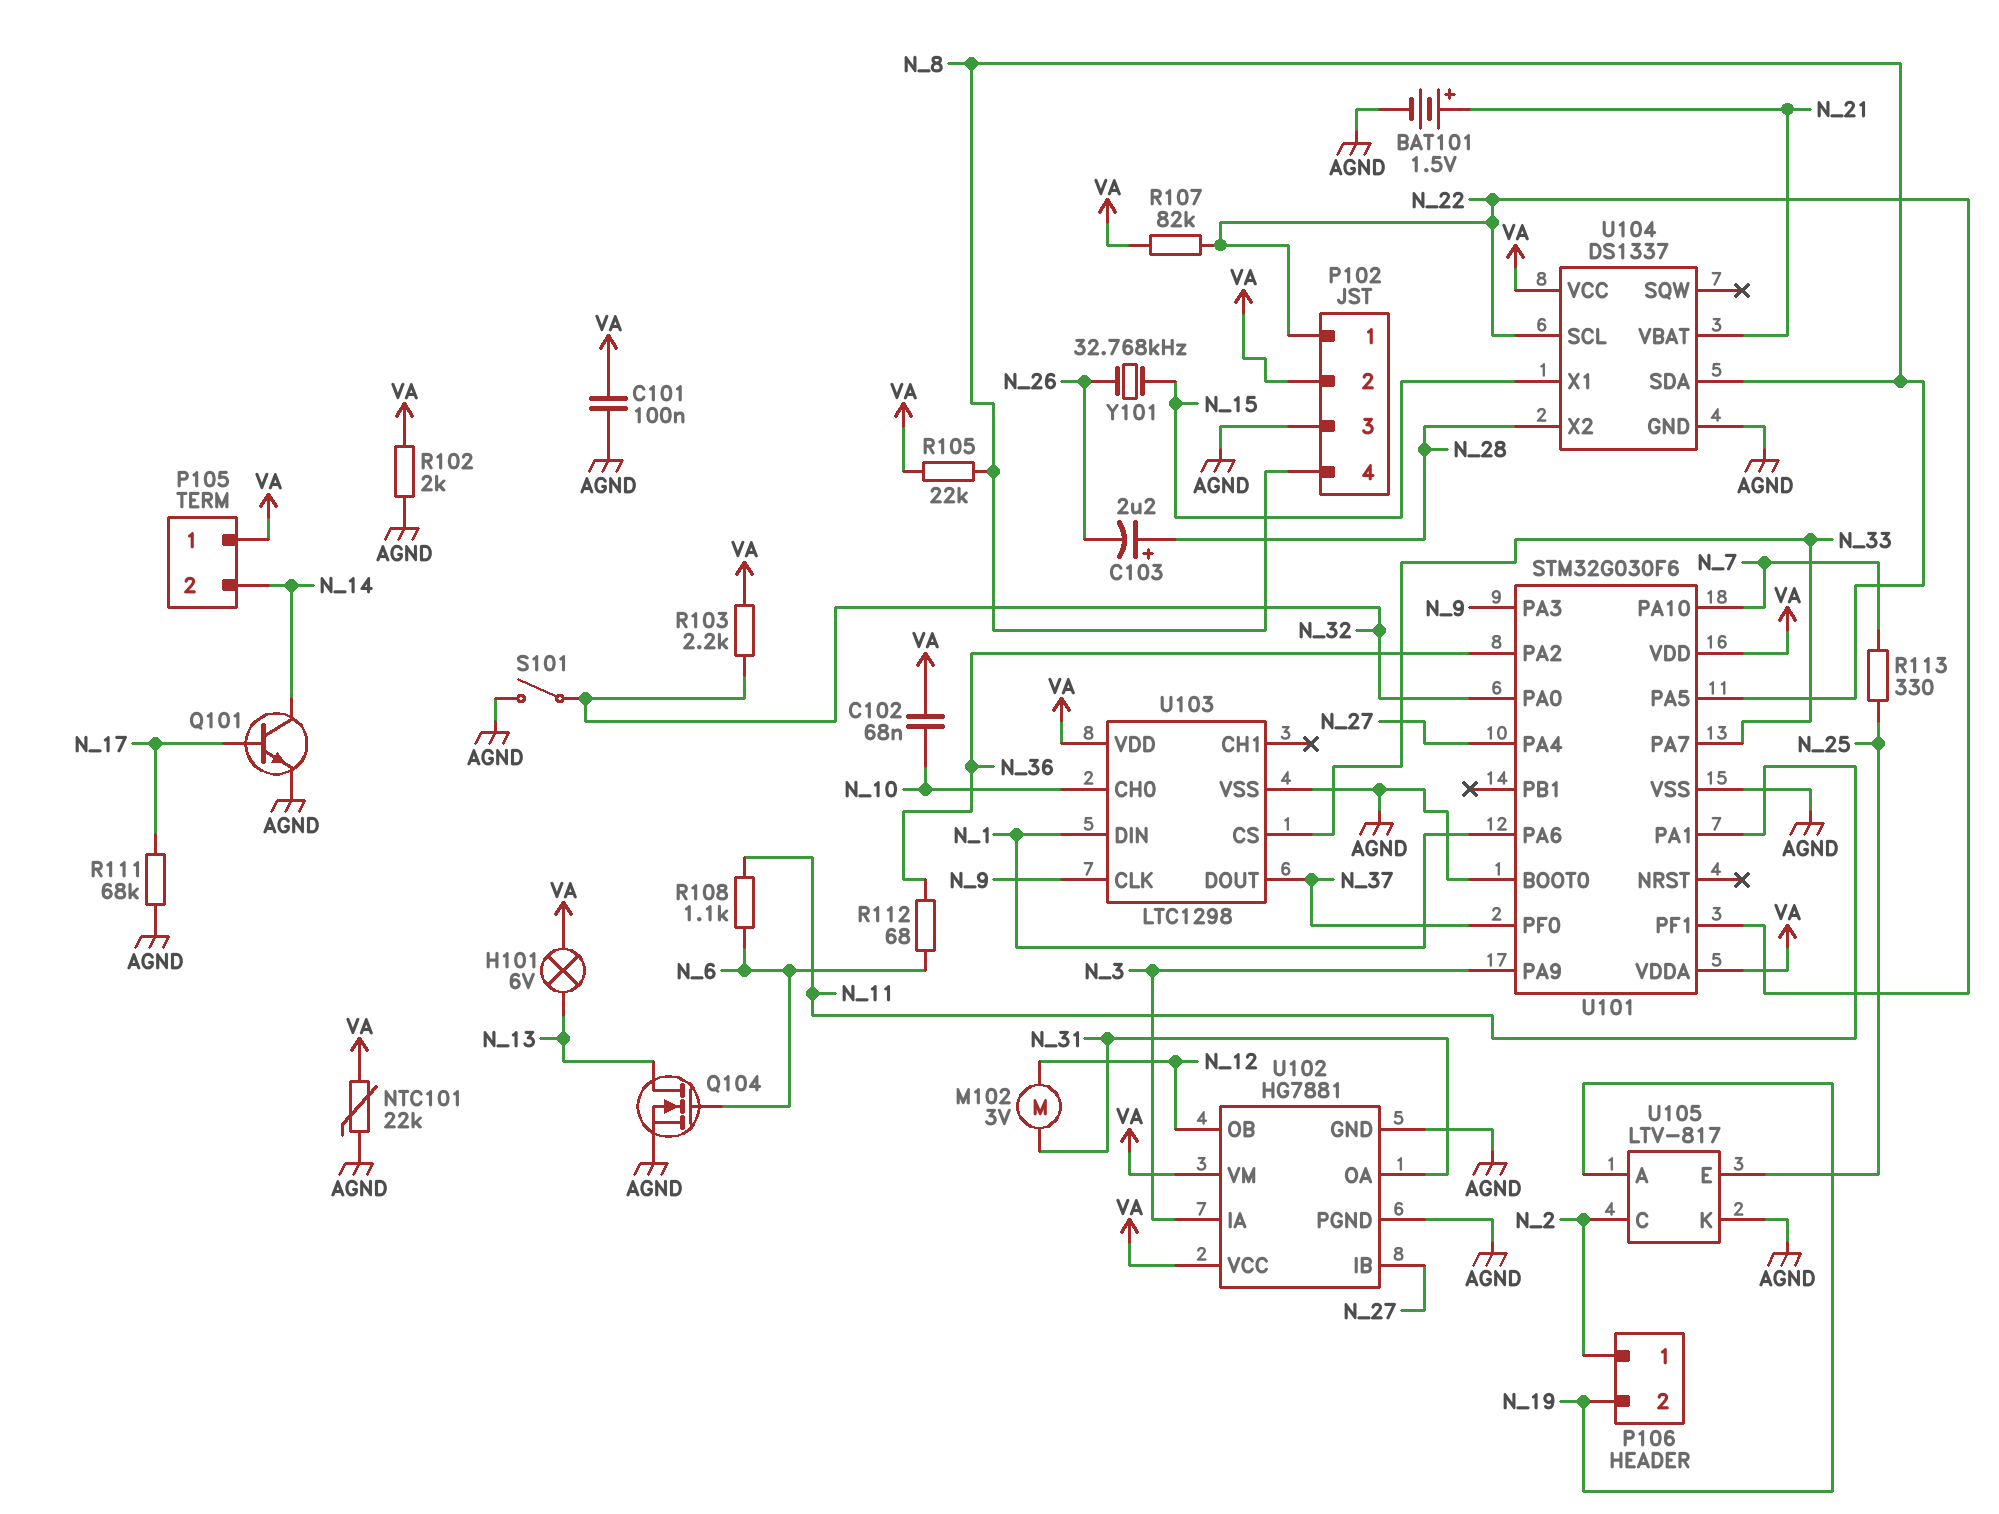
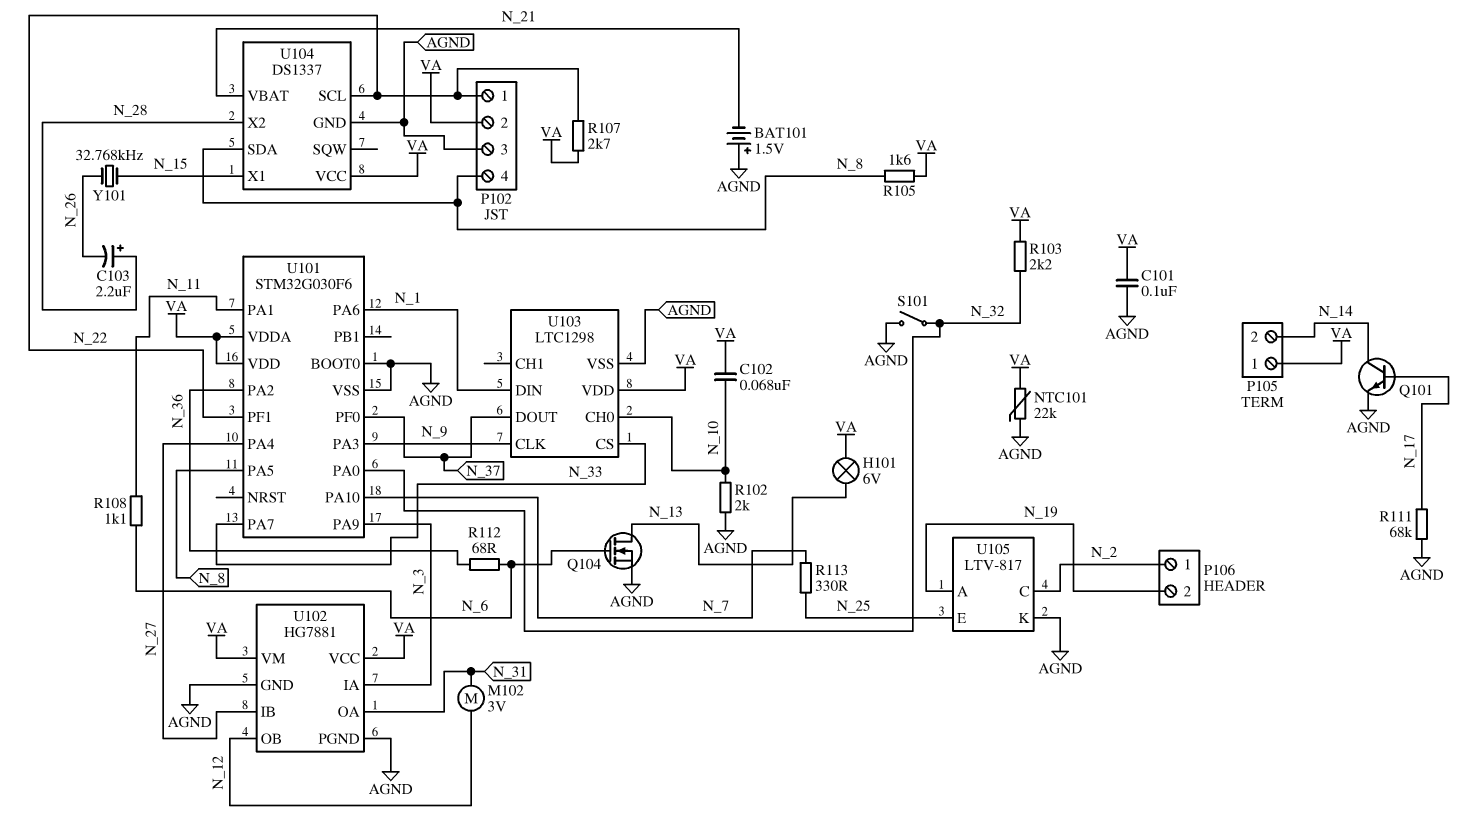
BAT101: 1.5V (plus N_21, minus AGND) -> 1.5V (plus AGND, minus N_21)
R102: 2k (AGND, VA) -> 2k (AGND, N_10)
R105: 22k (N_8, VA) -> 1.6k (N_8, VA)
R107: 82k (N_22, VA) -> 2.7k (N_22, VA)

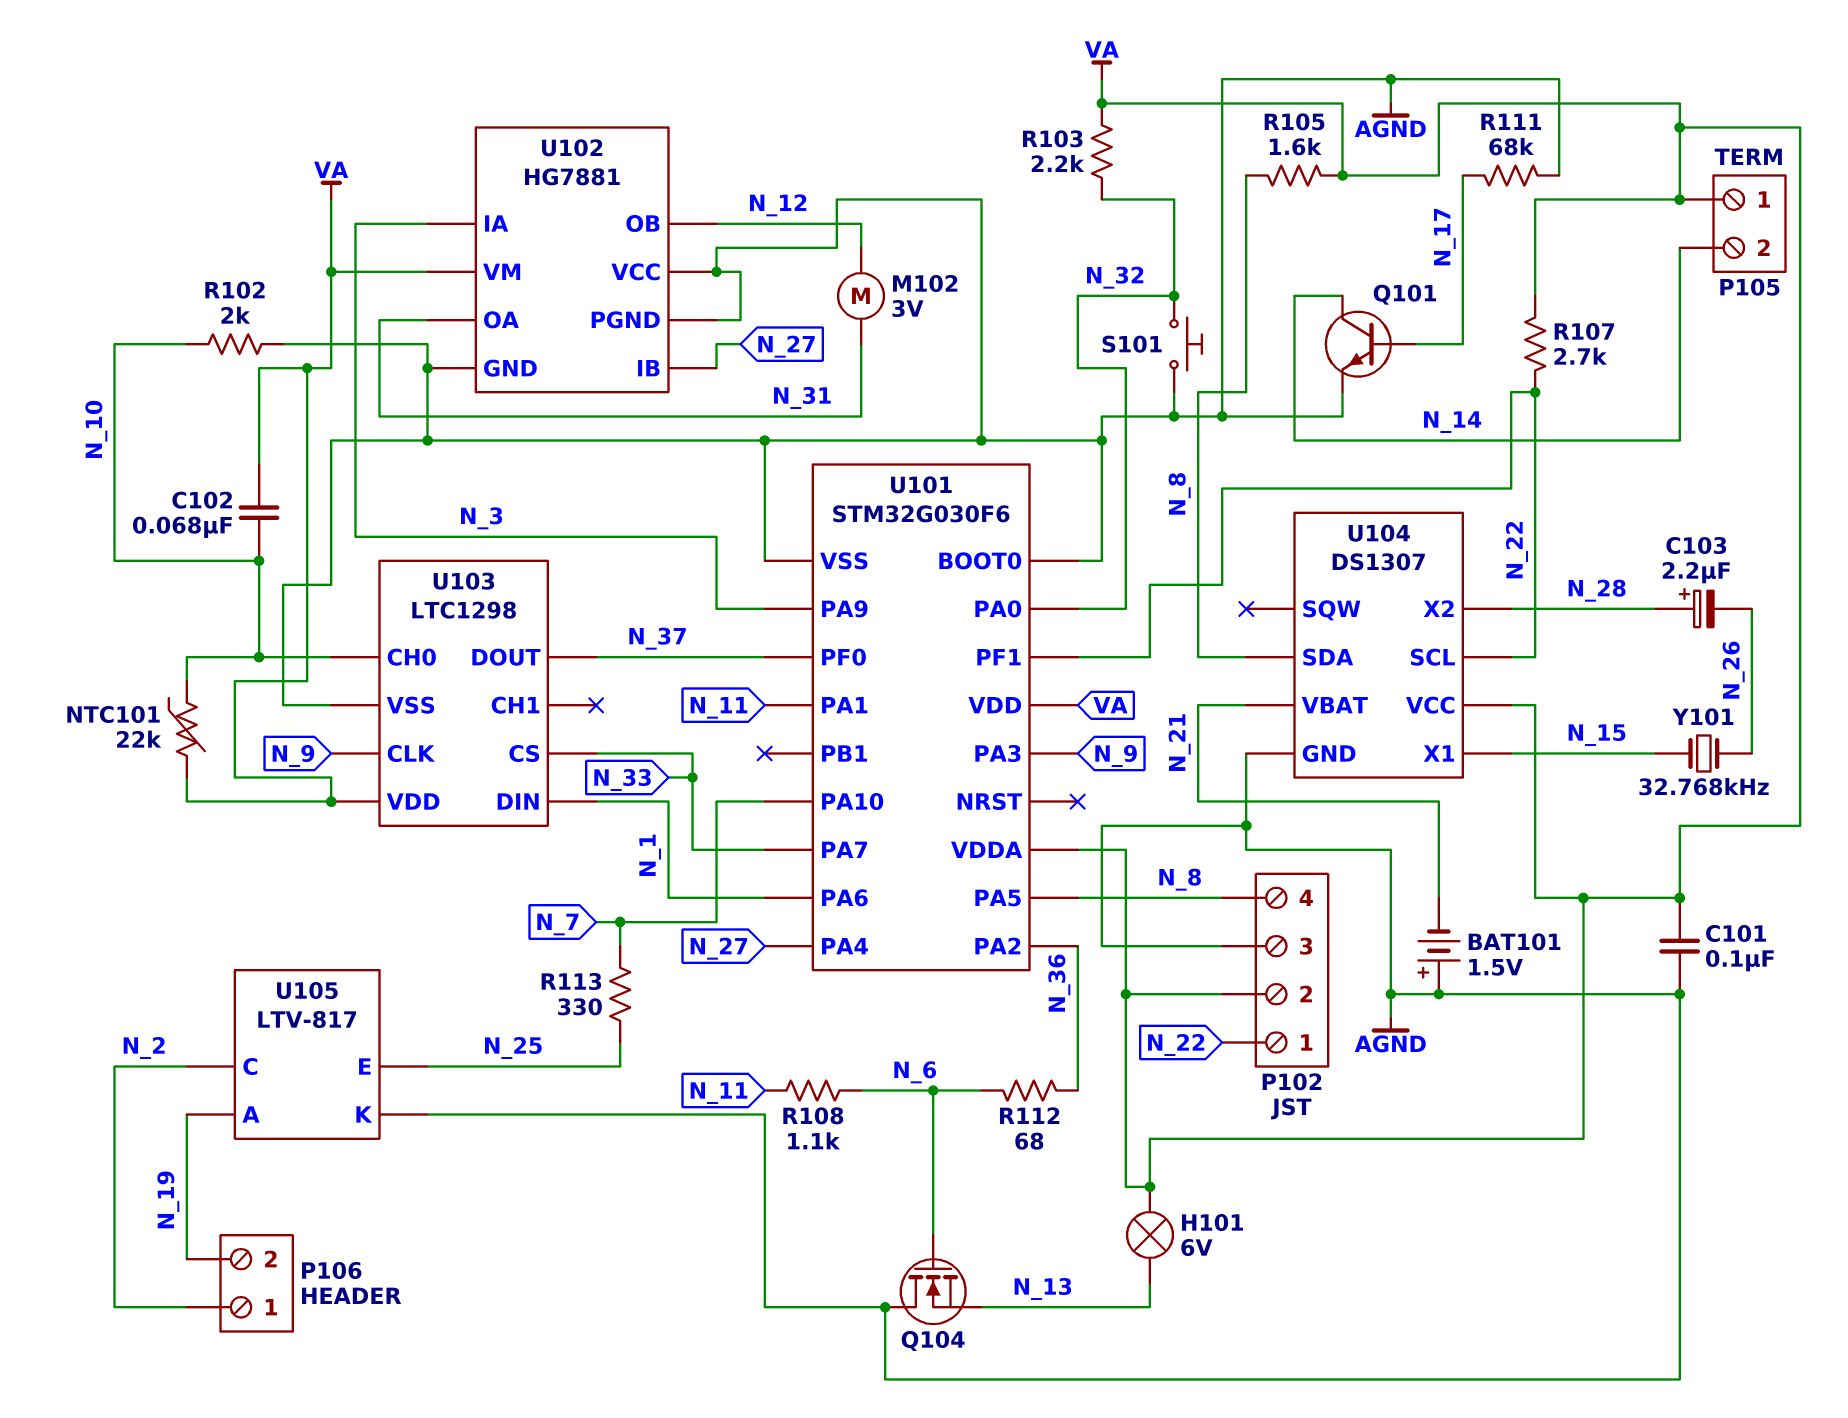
NTC101: 22k (AGND, VA) -> 22k (N_10, VA)
Q104: NMOS (G N_6, D N_13, S AGND) -> NMOS (G N_6, D AGND, S N_13)
S101: switch (AGND, N_32) -> button (AGND, N_32)
U102 pin VCC: VA -> AGND
U104: DS1337 -> DS1307

